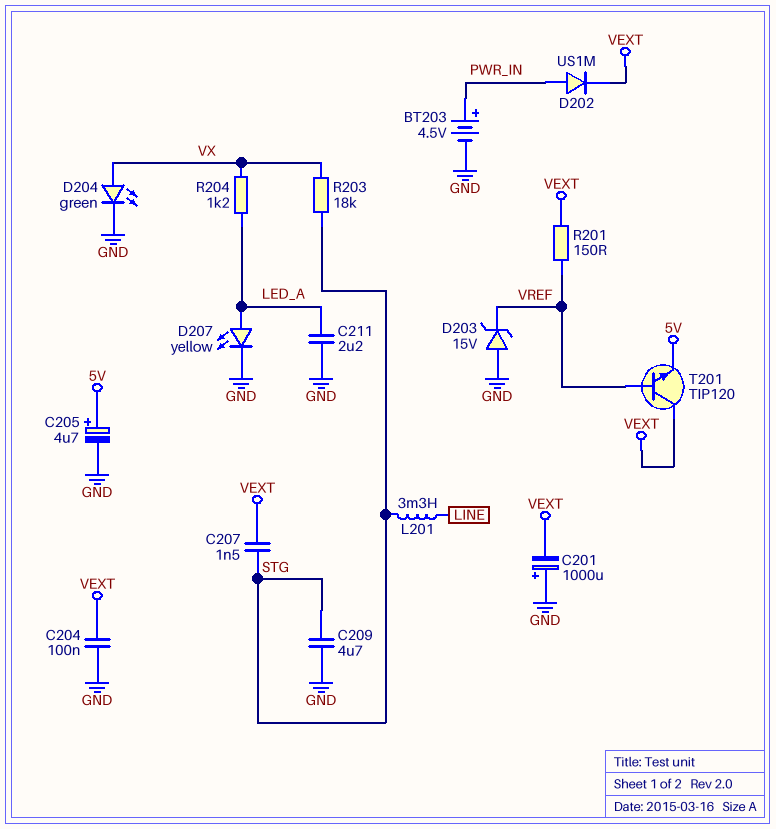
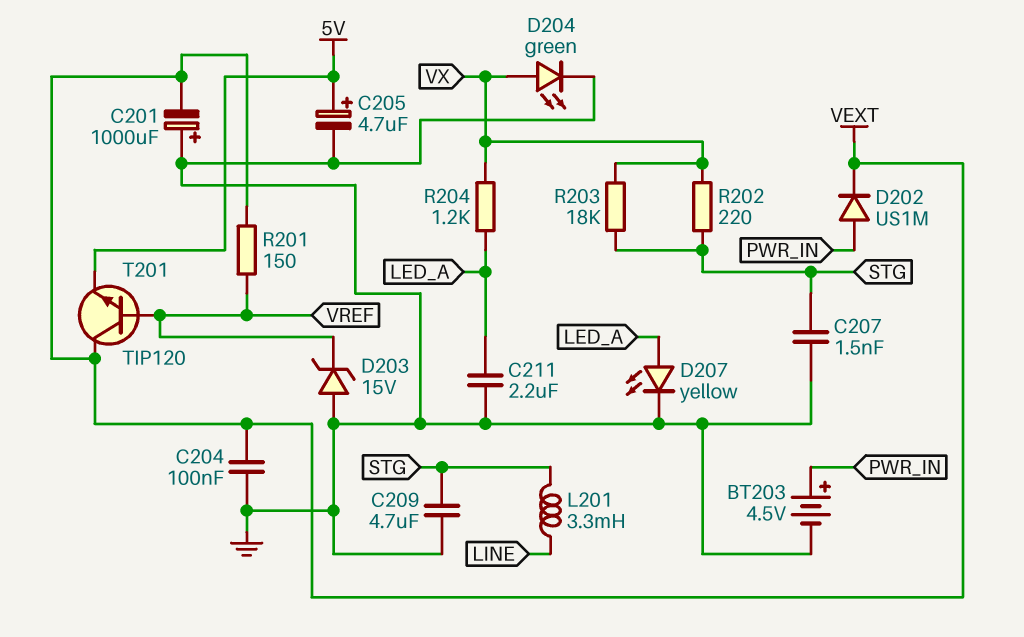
C207: 1.5nF (STG, VEXT) -> 1.5nF (GND, STG)
R202: none -> 220 (STG, VX)

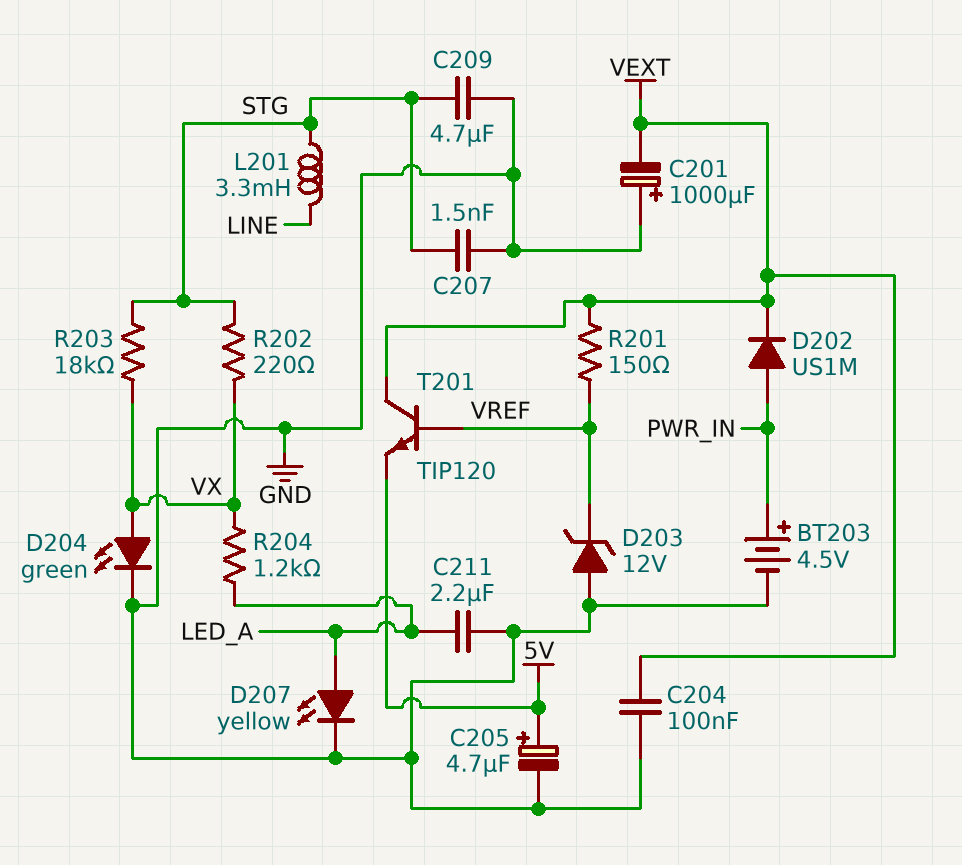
D203: zener 15V (A GND, K VREF) -> zener 12V (A GND, K VREF)

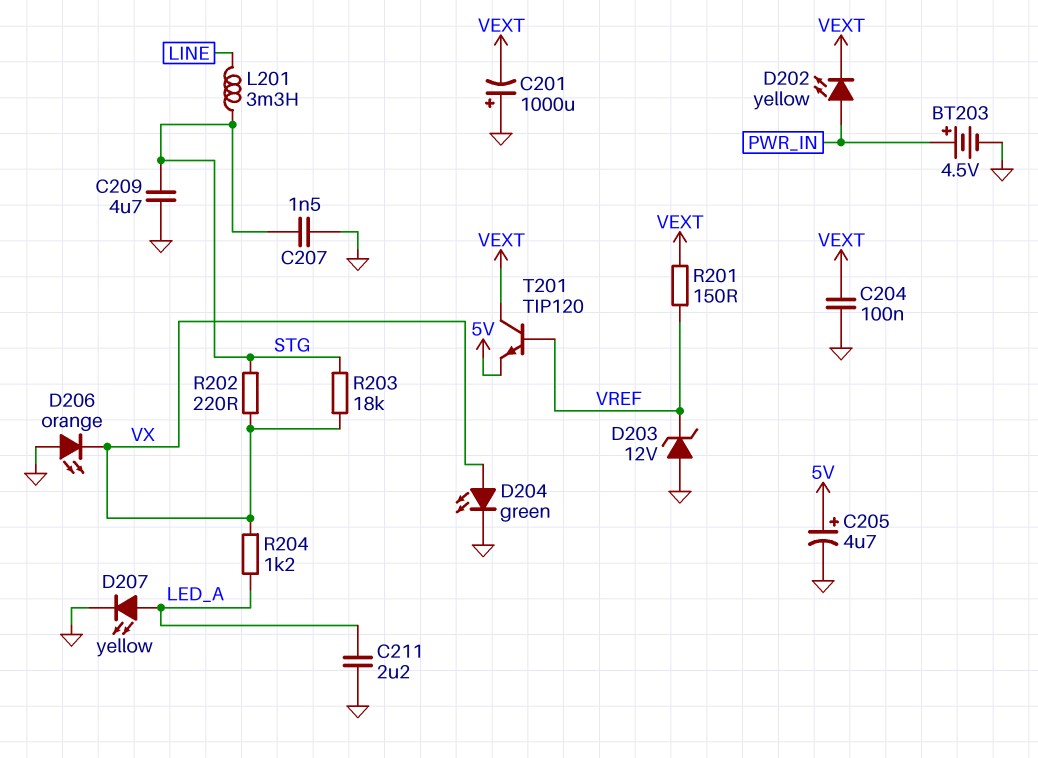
D202: diode US1M (A PWR_IN, K VEXT) -> LED yellow (A PWR_IN, K VEXT)
D206: none -> LED orange (A GND, K VX)

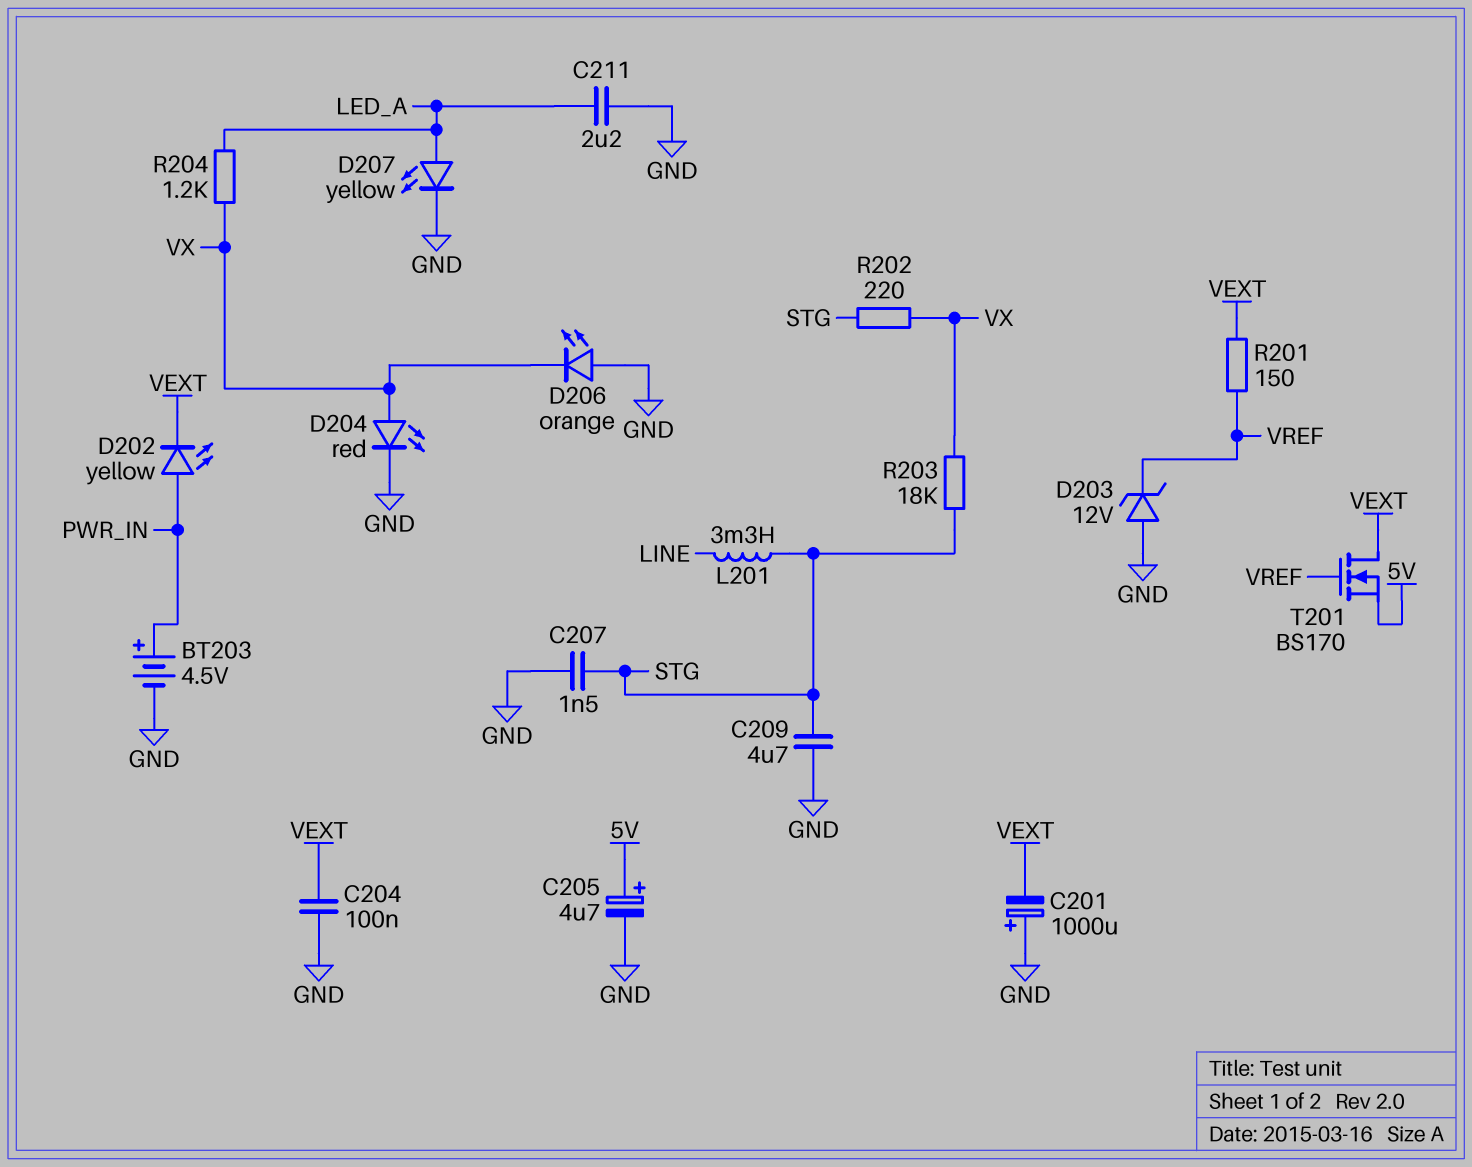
D204: LED green (A VX, K GND) -> LED red (A VX, K GND)
T201: NPN TIP120 (B VREF, C VEXT, E 5V) -> NMOS BS170 (G VREF, D VEXT, S 5V)

